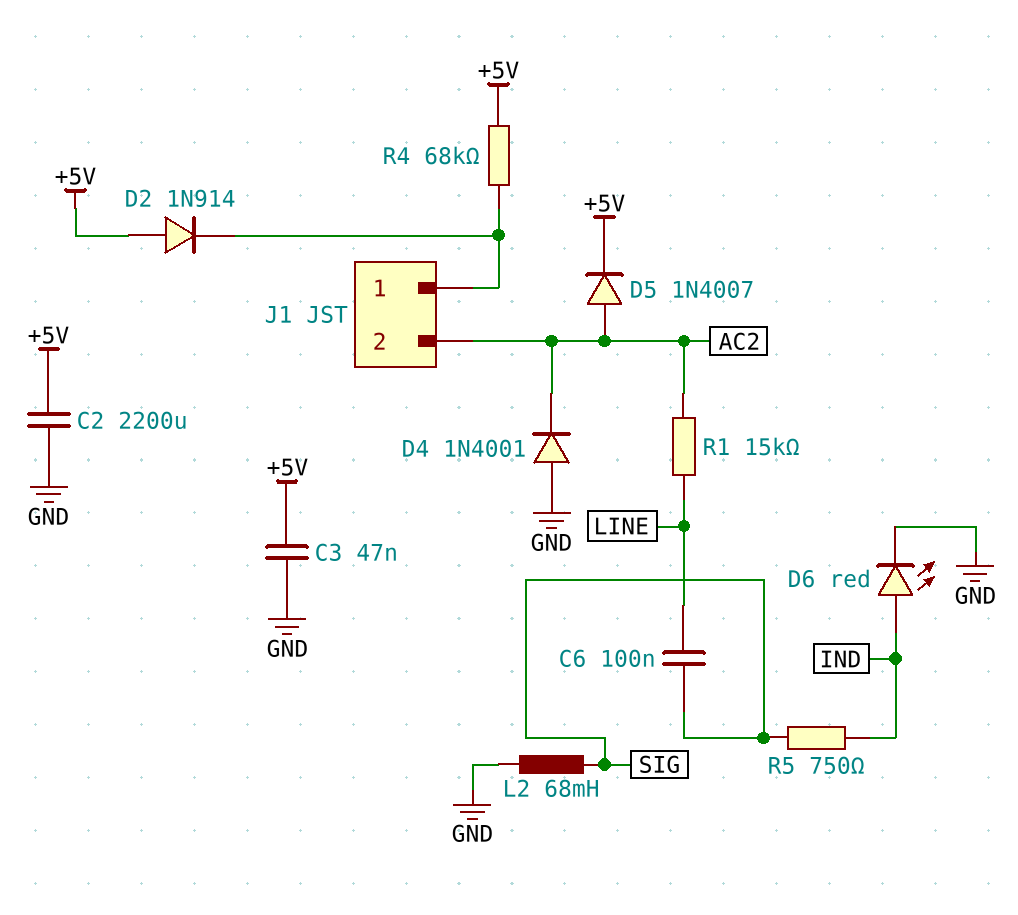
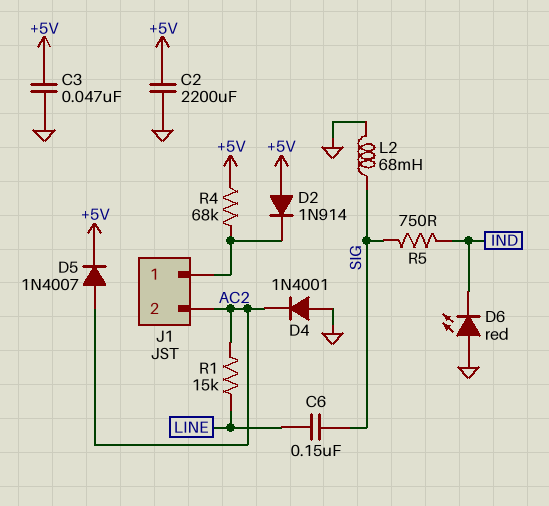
C6: 100nF (LINE, SIG) -> 150nF (LINE, SIG)
D6: LED red (A IND, K GND) -> LED red (A GND, K IND)

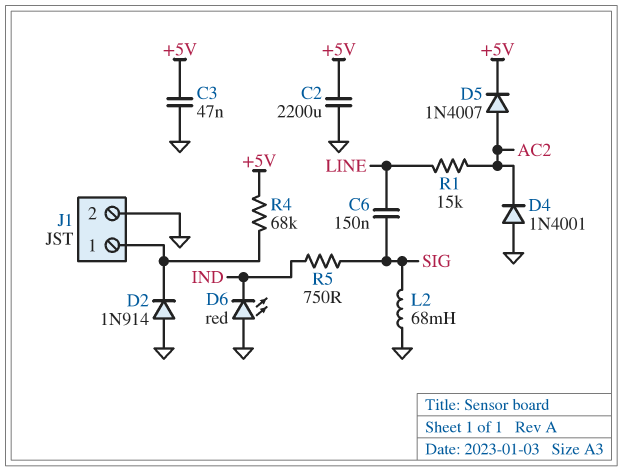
D2: diode 1N914 (A +5V, K J1/1) -> diode 1N914 (A GND, K J1/1)
J1 pin 2: AC2 -> GND

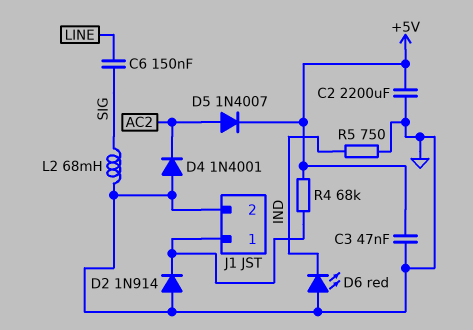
R1: 15k (AC2, LINE) -> none
R5: 750 (IND, SIG) -> 750 (GND, IND)

